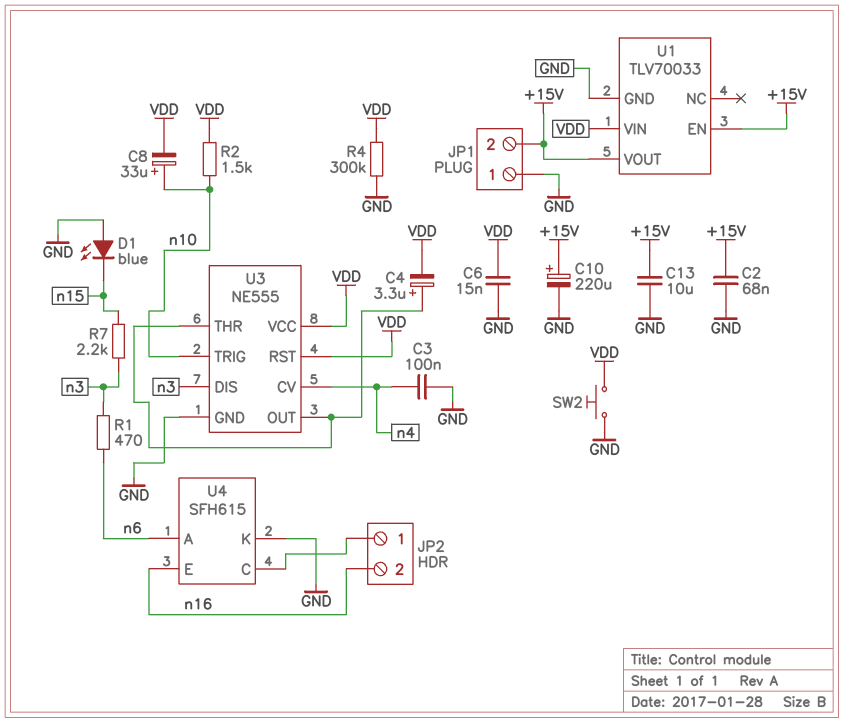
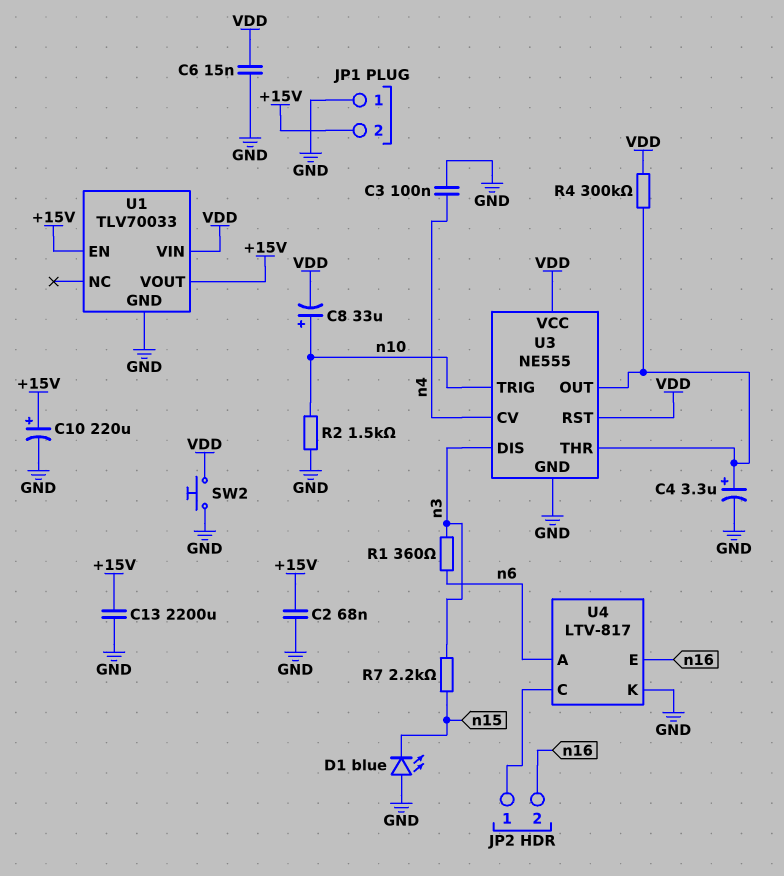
C4: 3.3uF (plus U3/OUT, minus VDD) -> 3.3uF (plus U3/OUT, minus GND)
C13: 10uF (+15V, GND) -> 2200uF (+15V, GND)
R1: 470 (n3, n6) -> 360 (n3, n6)
R2: 1.5k (VDD, n10) -> 1.5k (GND, n10)
R4: 300k (GND, VDD) -> 300k (U3/OUT, VDD)
U4: SFH615 -> LTV-817

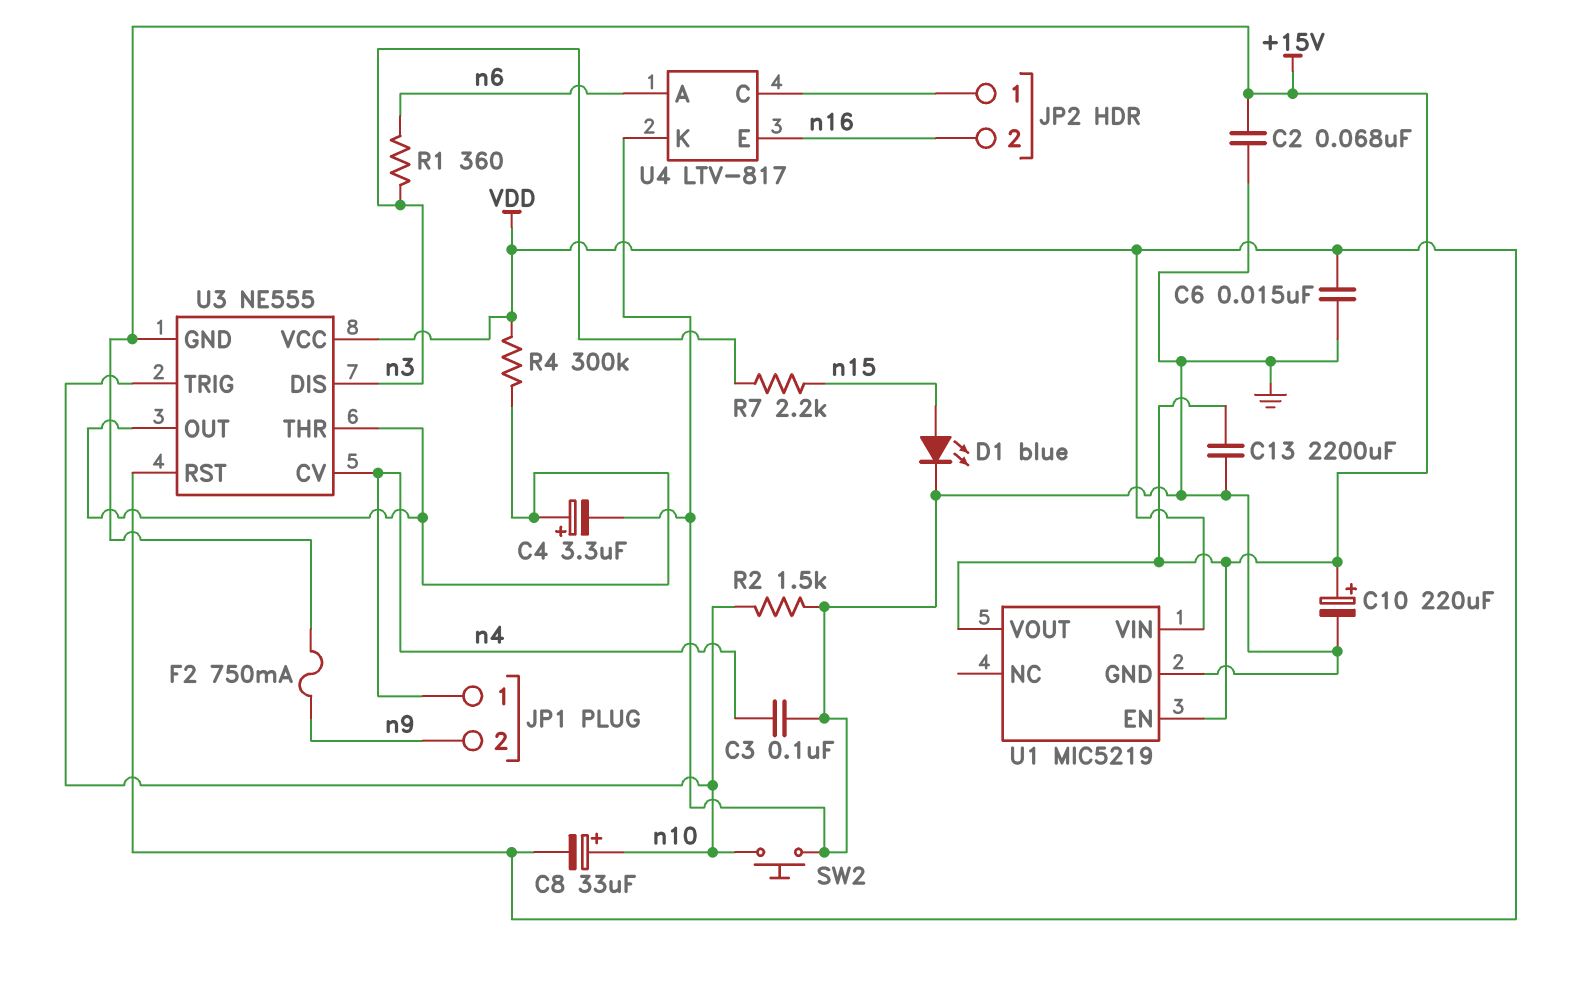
D1: LED blue (A GND, K n15) -> LED blue (A n15, K GND)
F2: none -> 750mA (+15V, n9)
JP1 pin 1: GND -> n4
JP1 pin 2: +15V -> n9
SW2: button (GND, VDD) -> button (GND, n10)
U1: TLV70033 -> MIC5219
U3 pin GND: GND -> +15V

